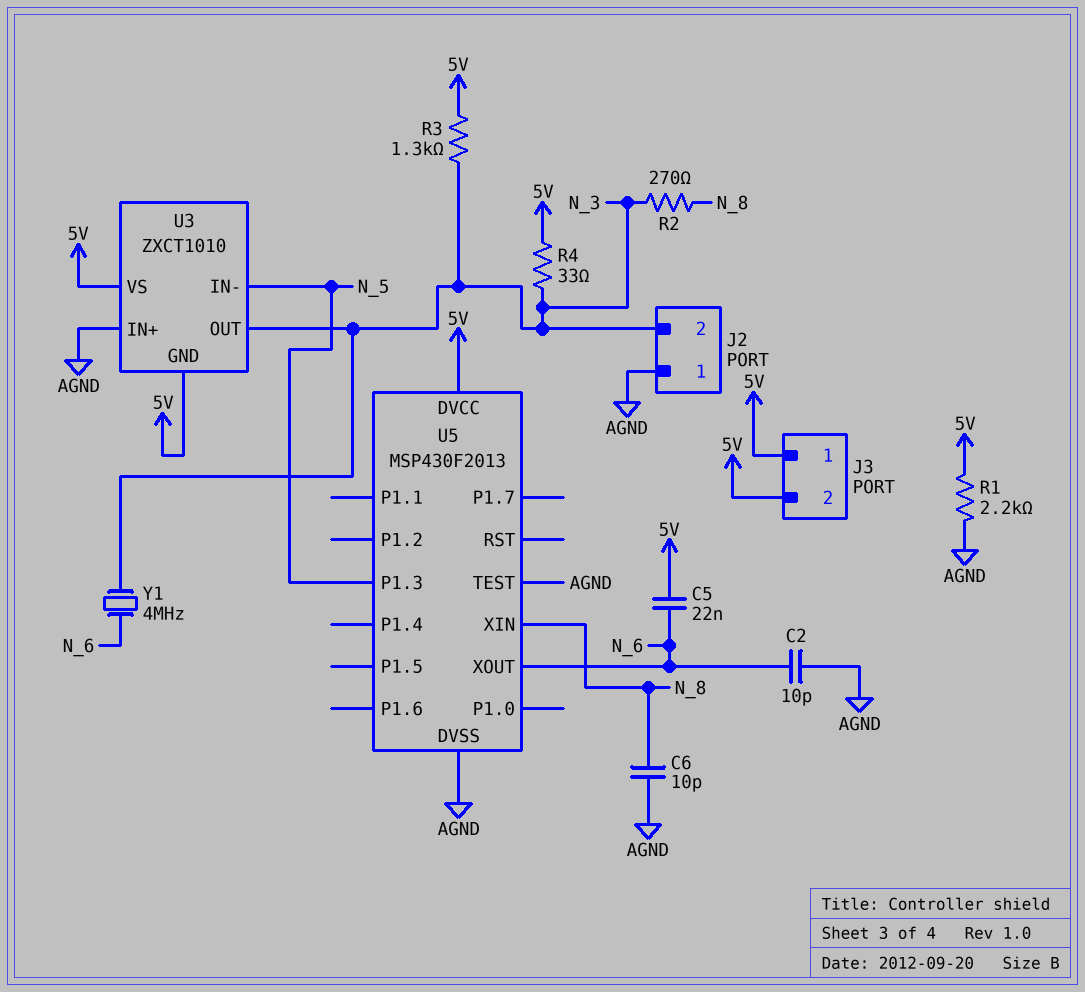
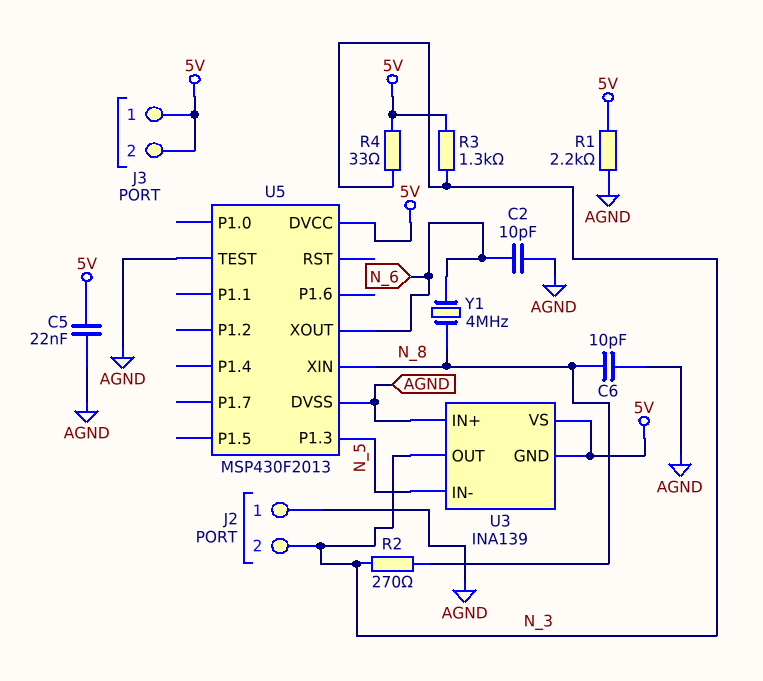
C5: 22nF (5V, N_6) -> 22nF (5V, AGND)
U3: ZXCT1010 -> INA139
Y1: 4MHz (N_3, N_6) -> 4MHz (N_6, N_8)

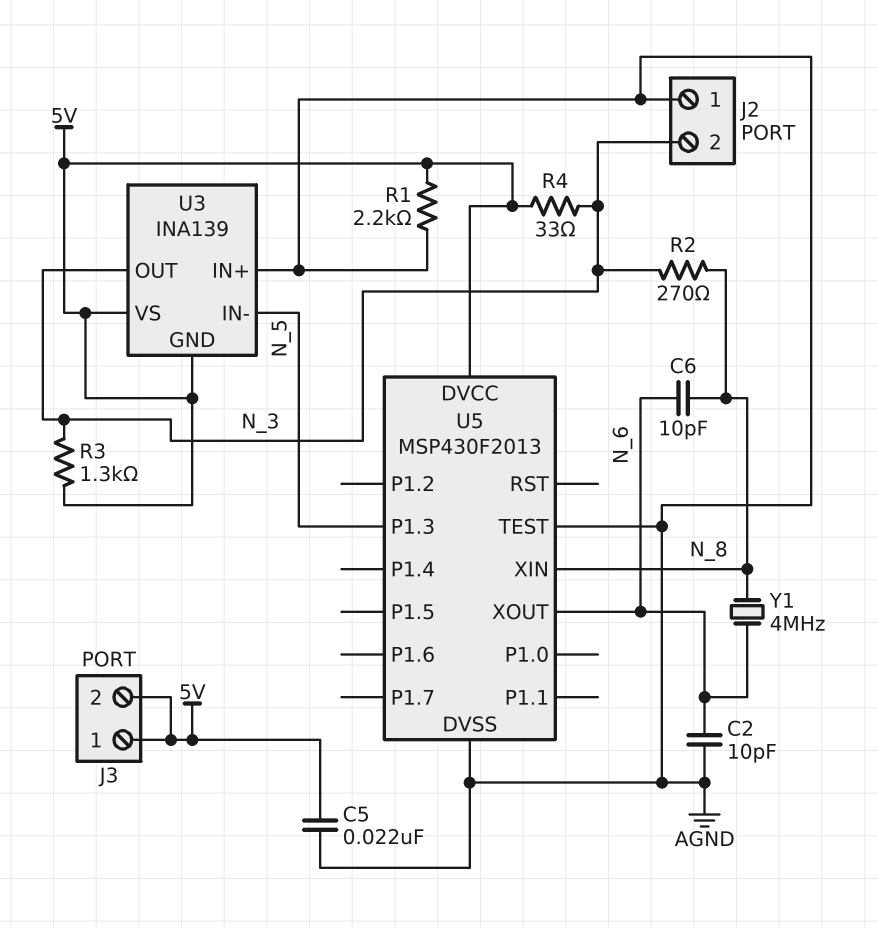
C6: 10pF (AGND, N_8) -> 10pF (N_6, N_8)

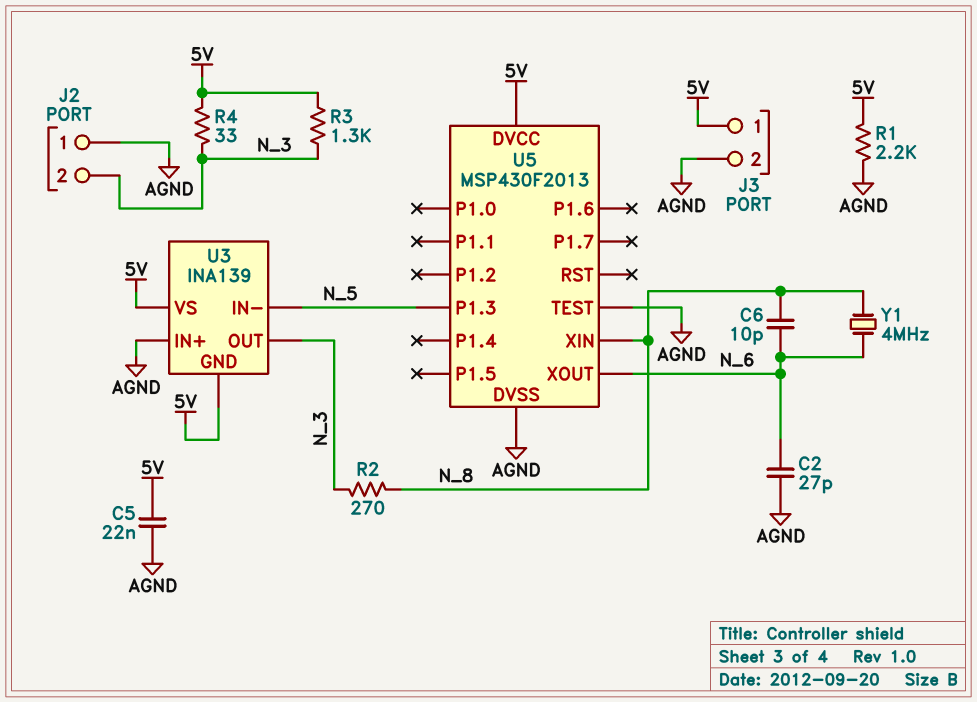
C2: 10pF (AGND, N_6) -> 27pF (AGND, N_6)
J3 pin 2: 5V -> AGND

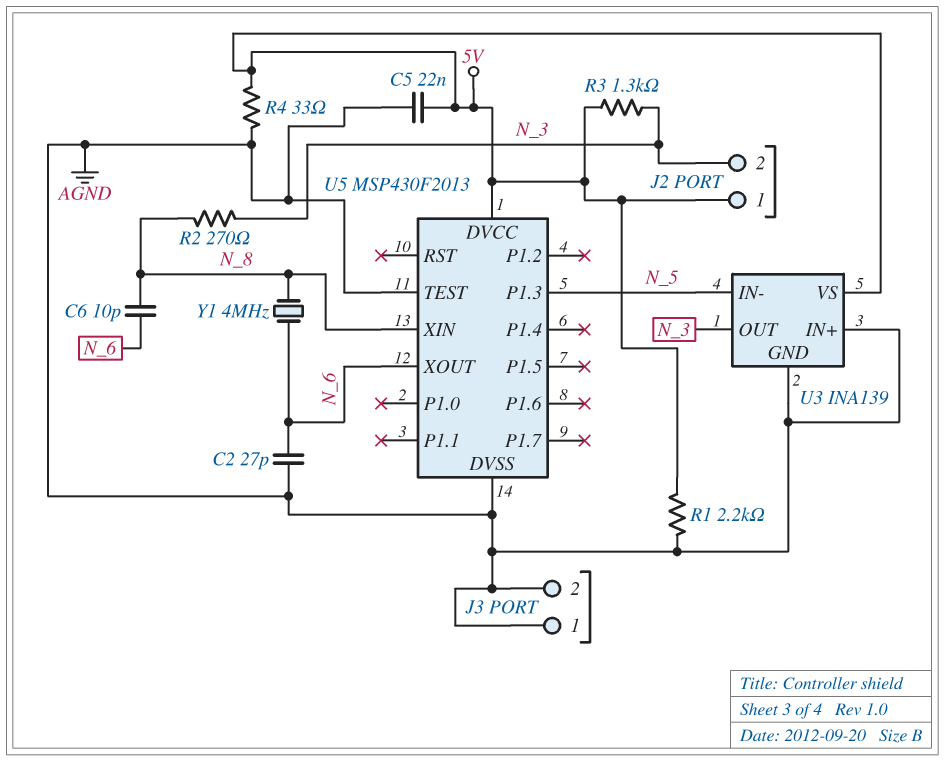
J2 pin 1: AGND -> 5V
J3 pin 1: 5V -> AGND
R4: 33 (5V, N_3) -> 33 (5V, AGND)
U3 pin GND: 5V -> AGND

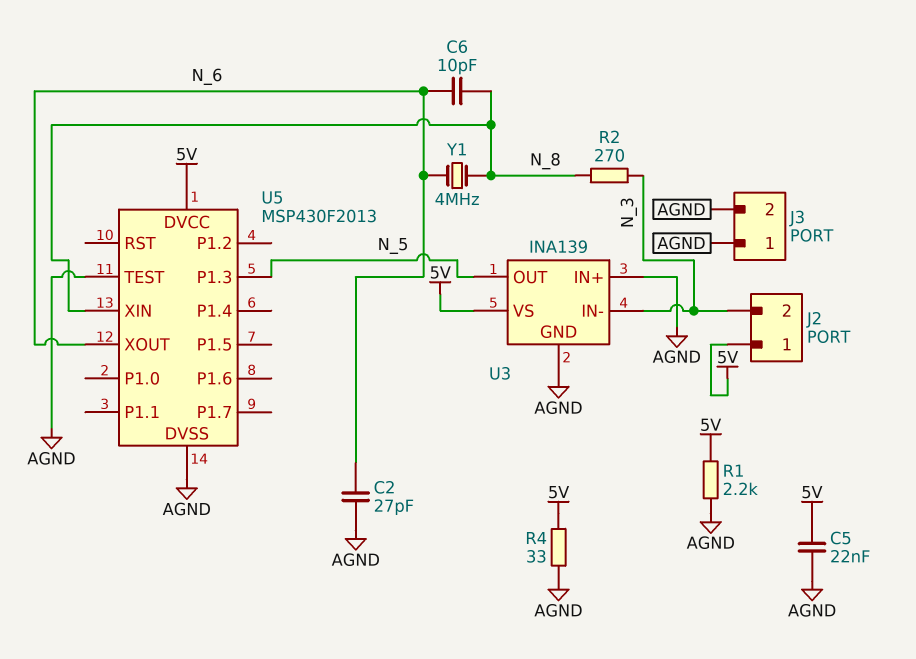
R3: 1.3k (5V, N_3) -> none
U3 pin IN-: N_5 -> N_3
U3 pin OUT: N_3 -> N_5

